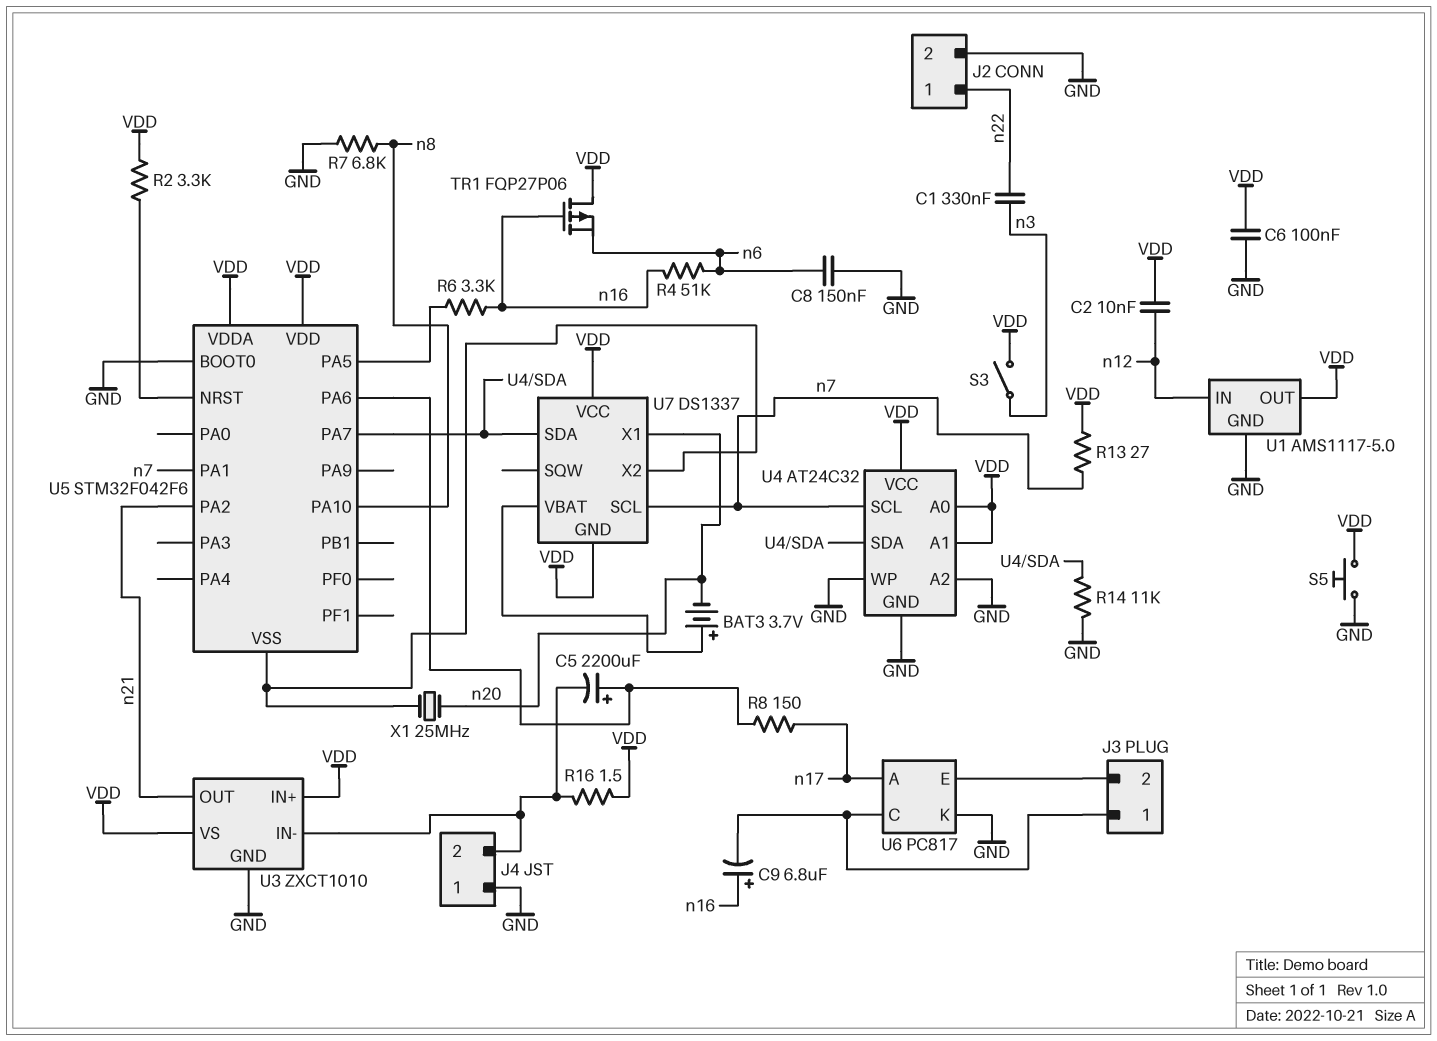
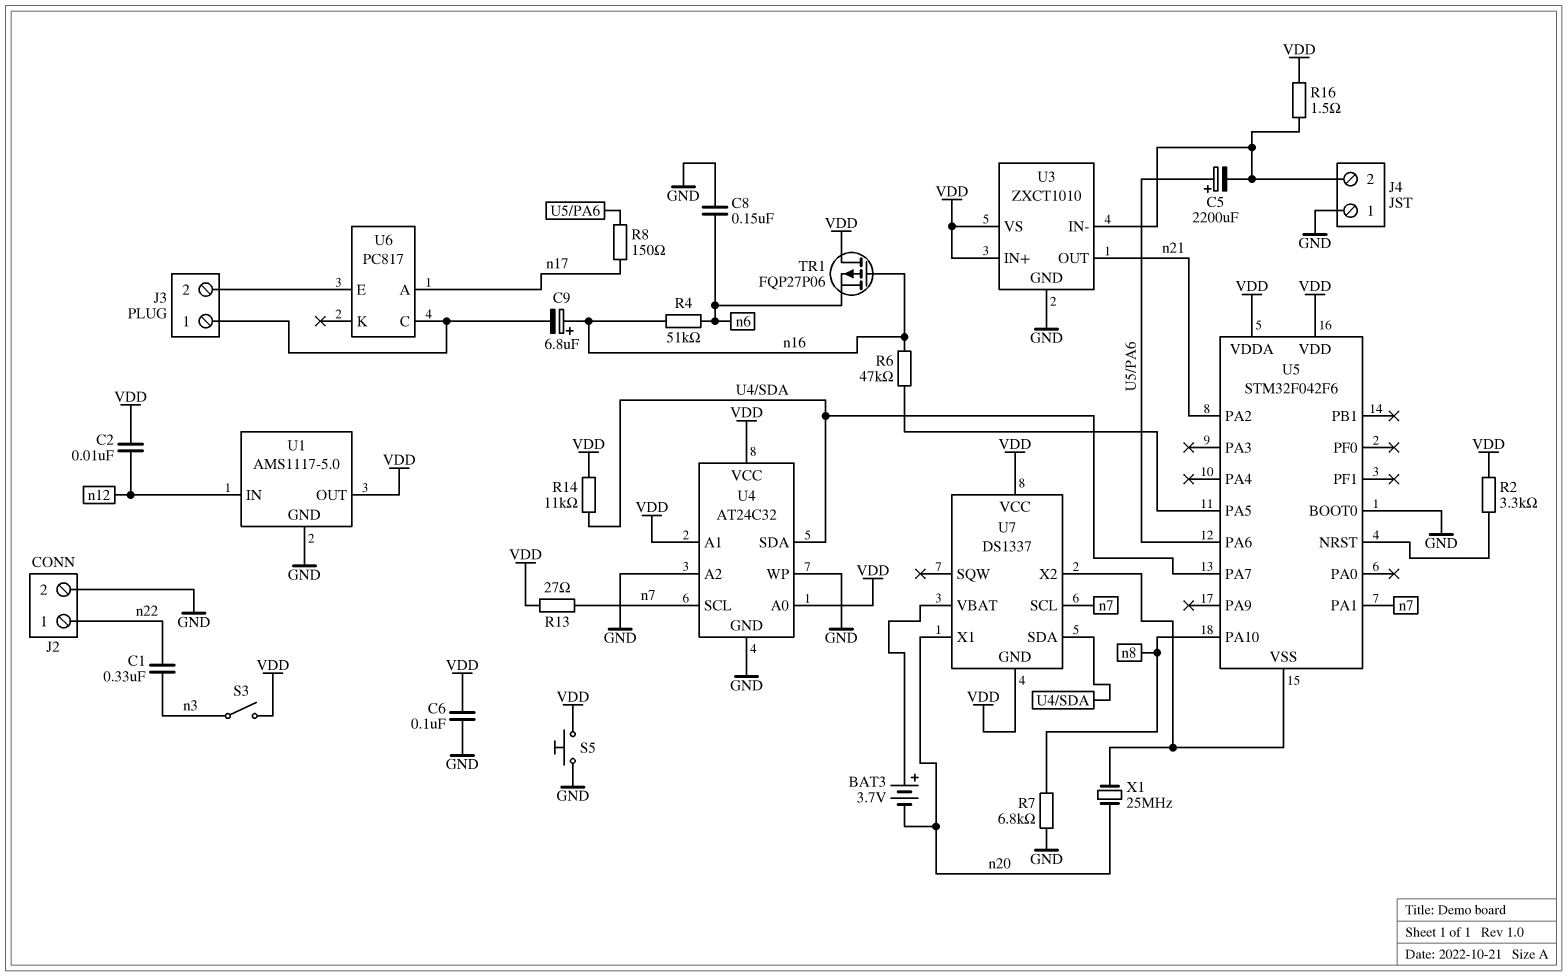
R6: 3.3k (U5/PA5, n16) -> 47k (U5/PA5, n16)
R14: 11k (GND, U4/SDA) -> 11k (U4/SDA, VDD)
U6 pin K: GND -> none

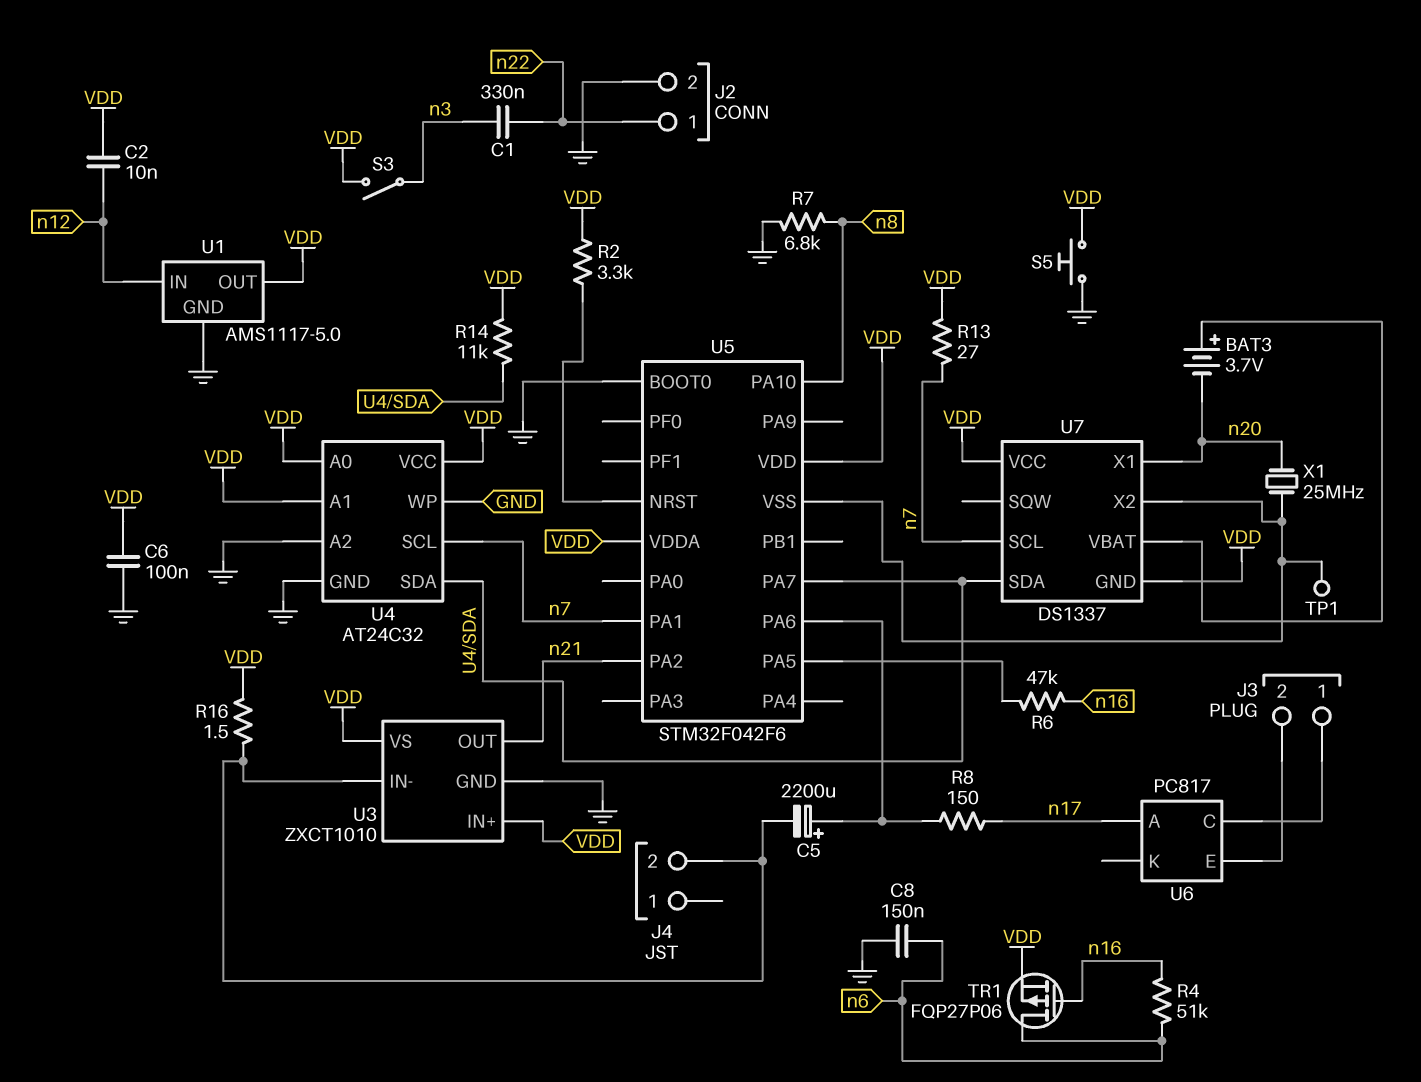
C9: 6.8uF (plus n16, minus J3/1) -> none
J4 pin 1: GND -> none
TP1: none -> test point (U5/VSS)
TR1: PMOS FQP27P06 (G n16, D VDD, S n6) -> PMOS FQP27P06 (G n16, D n6, S VDD)

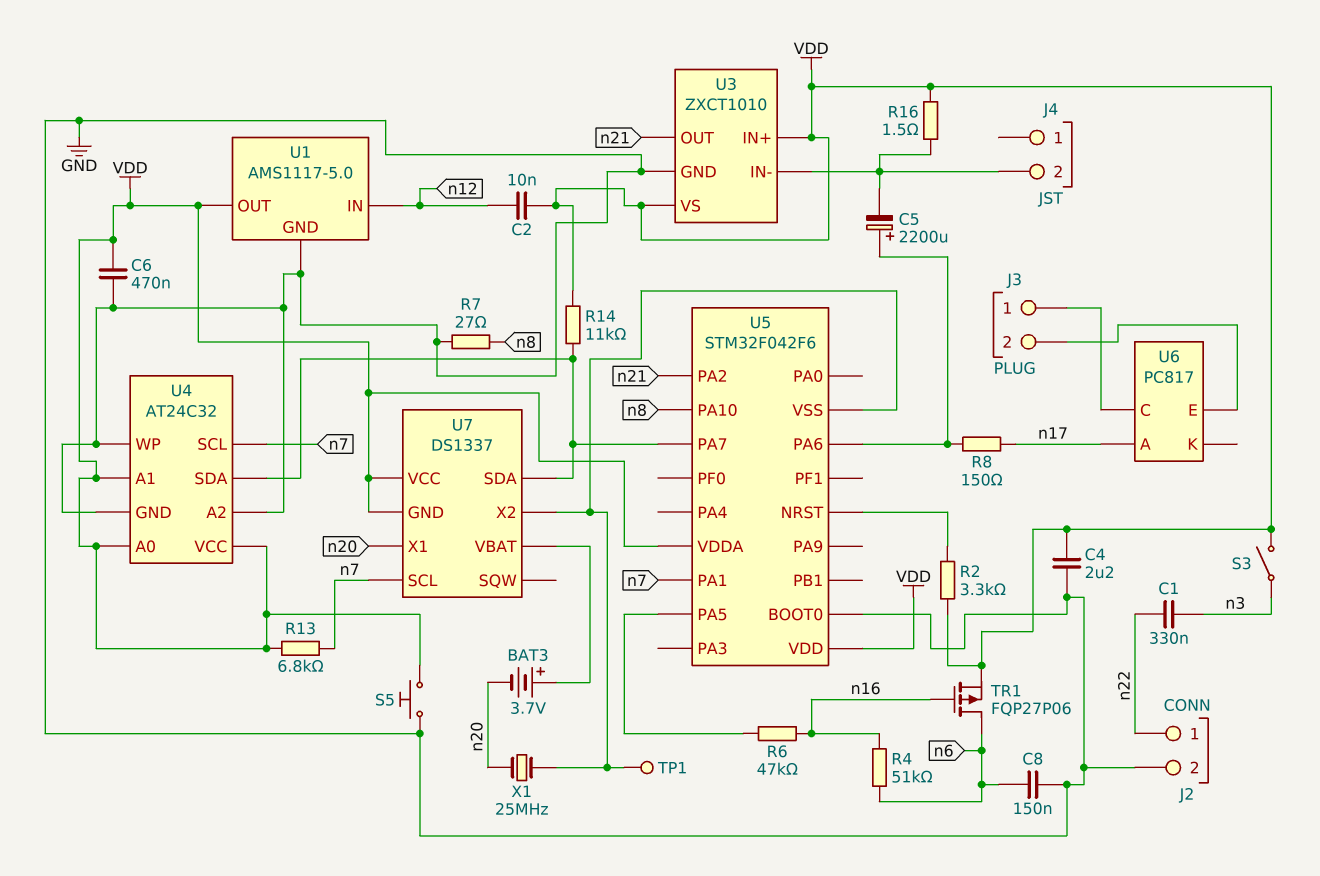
C4: none -> 2.2uF (GND, VDD)
C6: 100nF (GND, VDD) -> 470nF (GND, VDD)
R7: 6.8k (GND, n8) -> 27 (GND, n8)
R13: 27 (VDD, n7) -> 6.8k (VDD, n7)

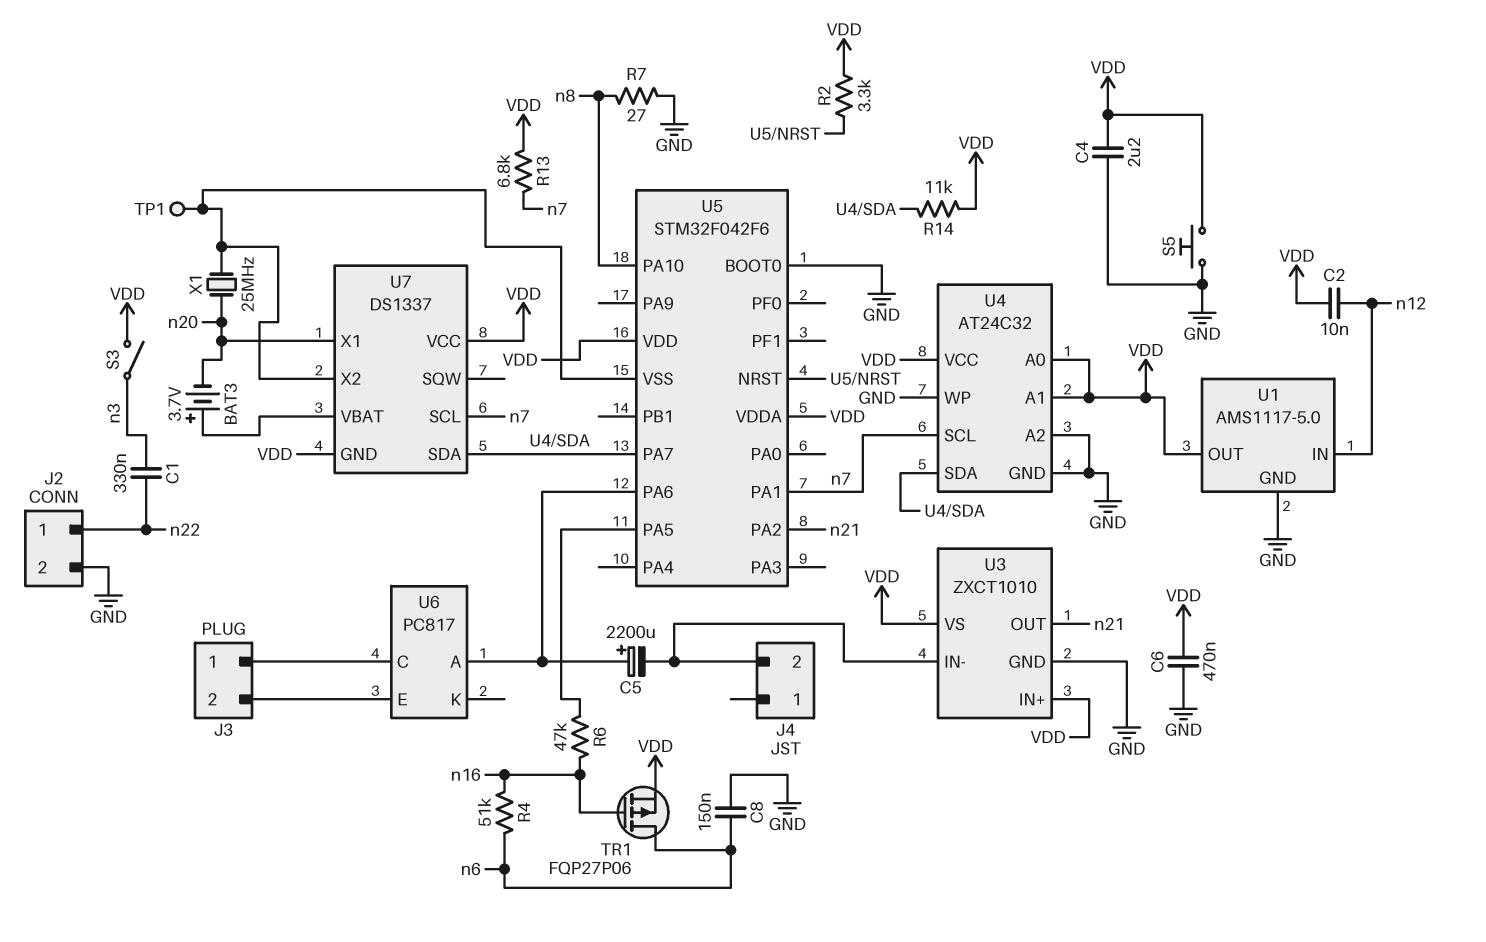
R8: 150 (U5/PA6, n17) -> none
R16: 1.5 (J4/2, VDD) -> none
U6 pin A: n17 -> U5/PA6

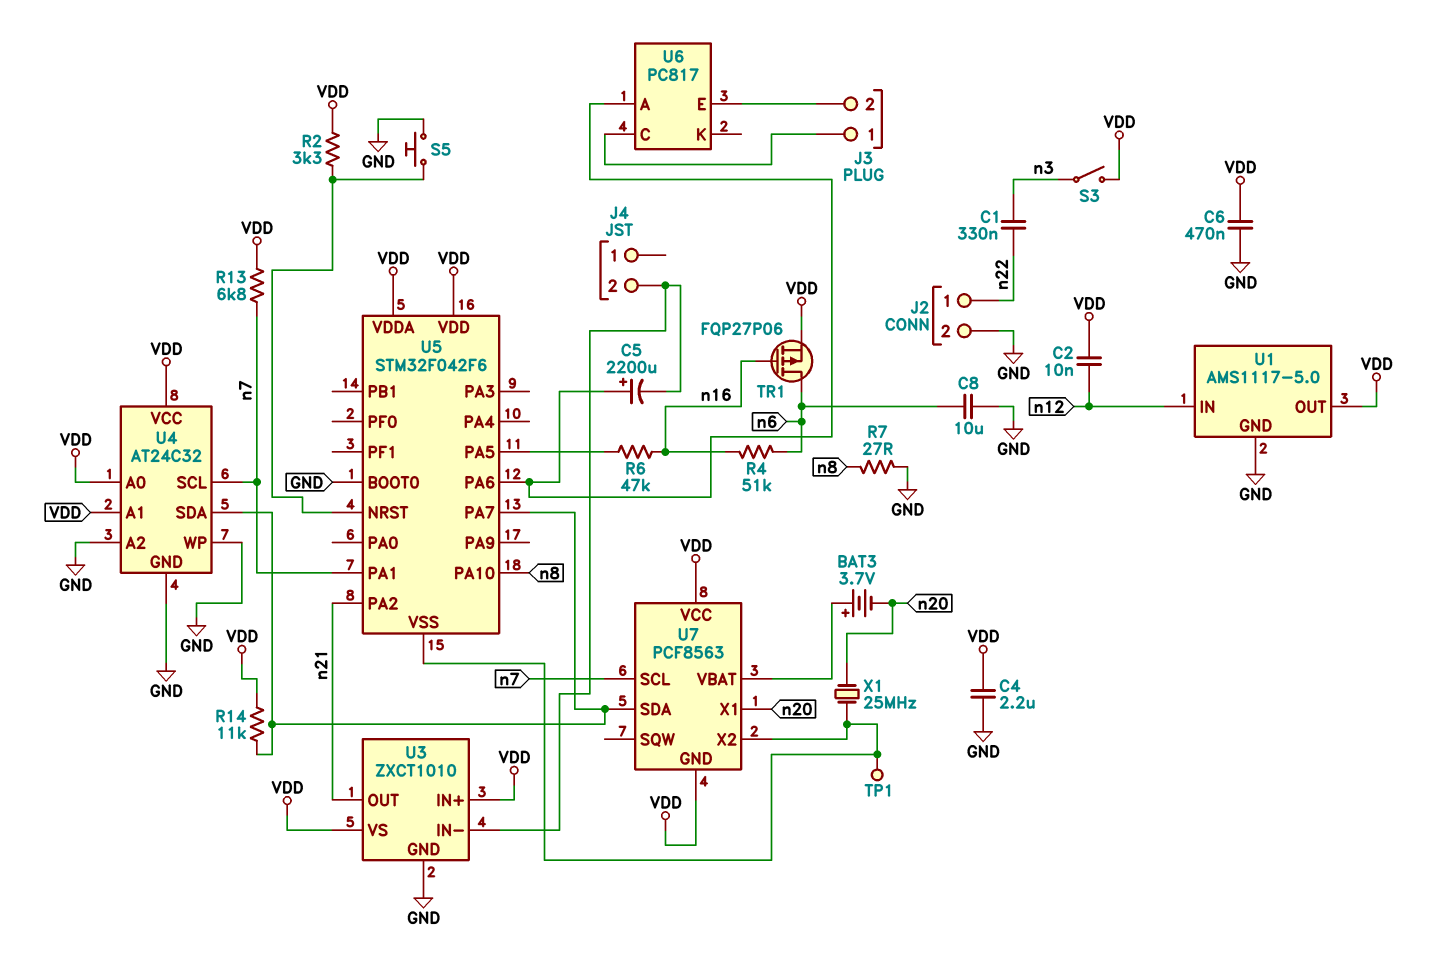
C8: 150nF (GND, n6) -> 10uF (GND, n6)
S5: button (GND, VDD) -> button (GND, U5/NRST)
U7: DS1337 -> PCF8563

